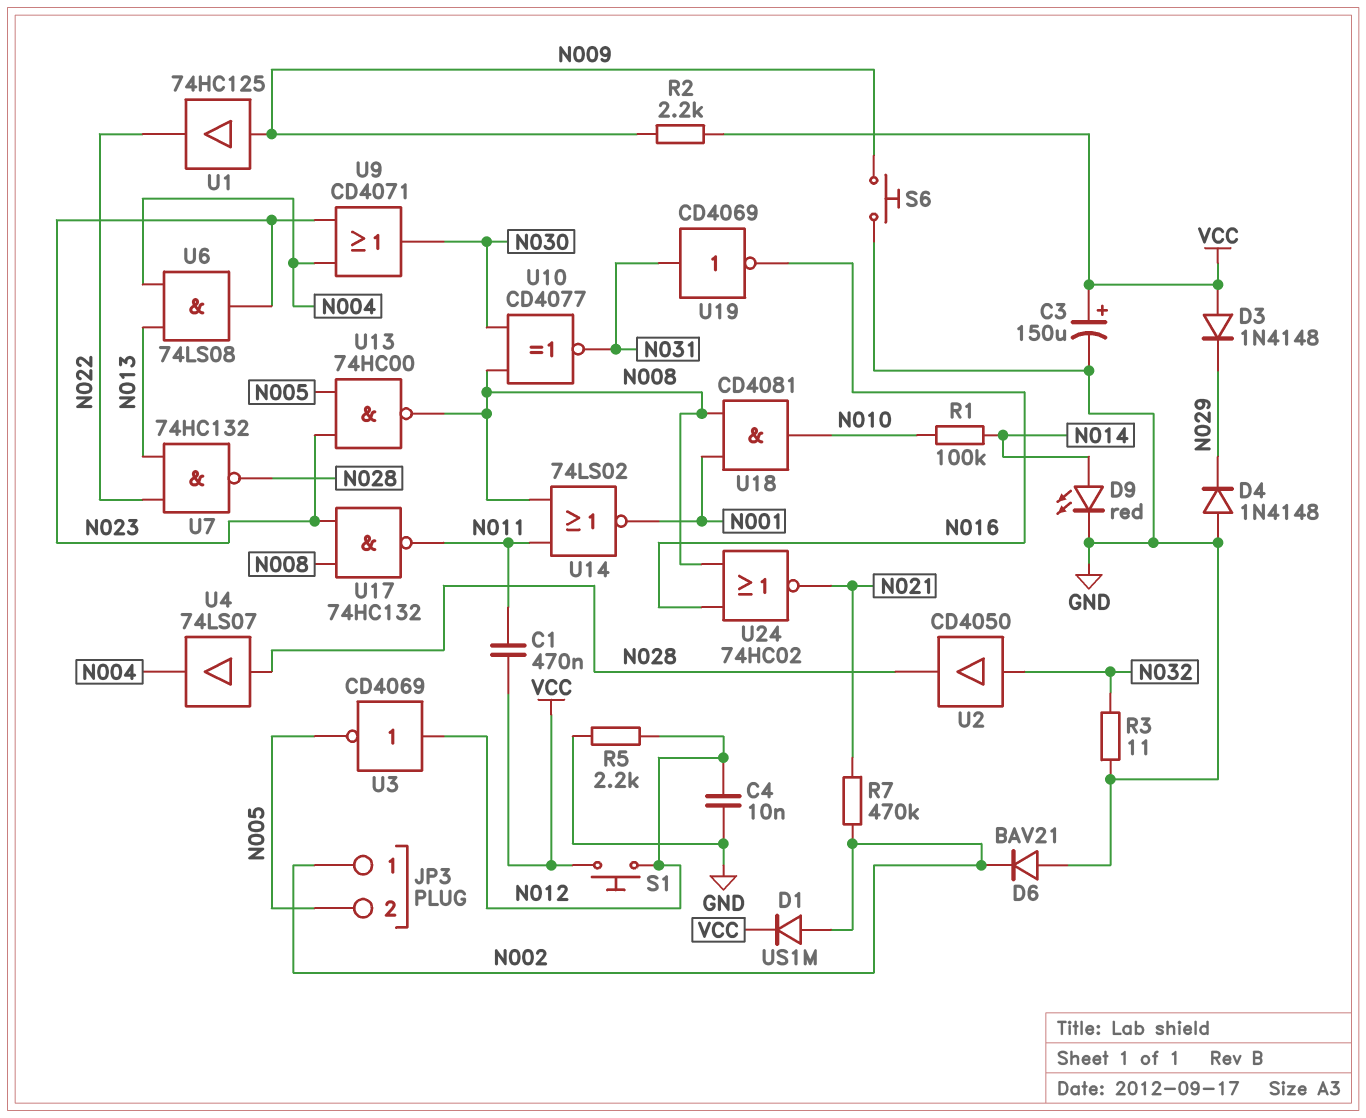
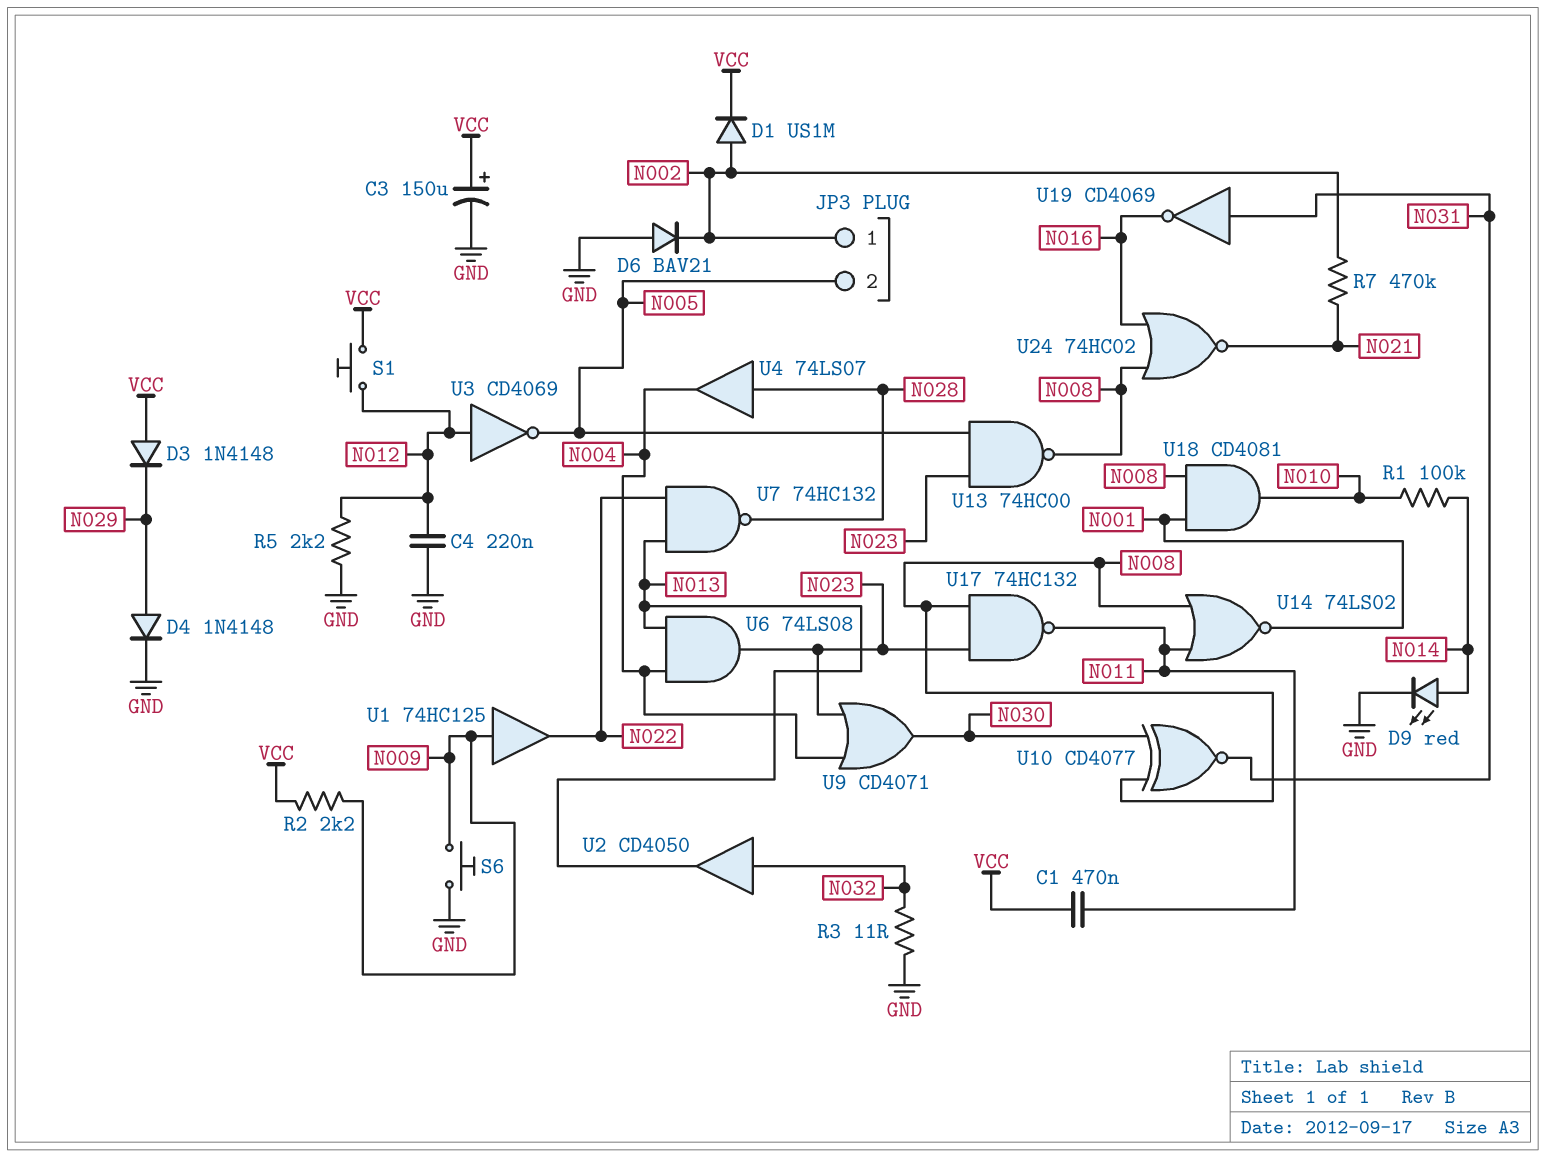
C4: 10nF (GND, N012) -> 220nF (GND, N012)
D4: diode 1N4148 (A GND, K N029) -> diode 1N4148 (A N029, K GND)
U2: buffer CD4050 (in N032, out N028) -> buffer CD4050 (in N032, out N013)

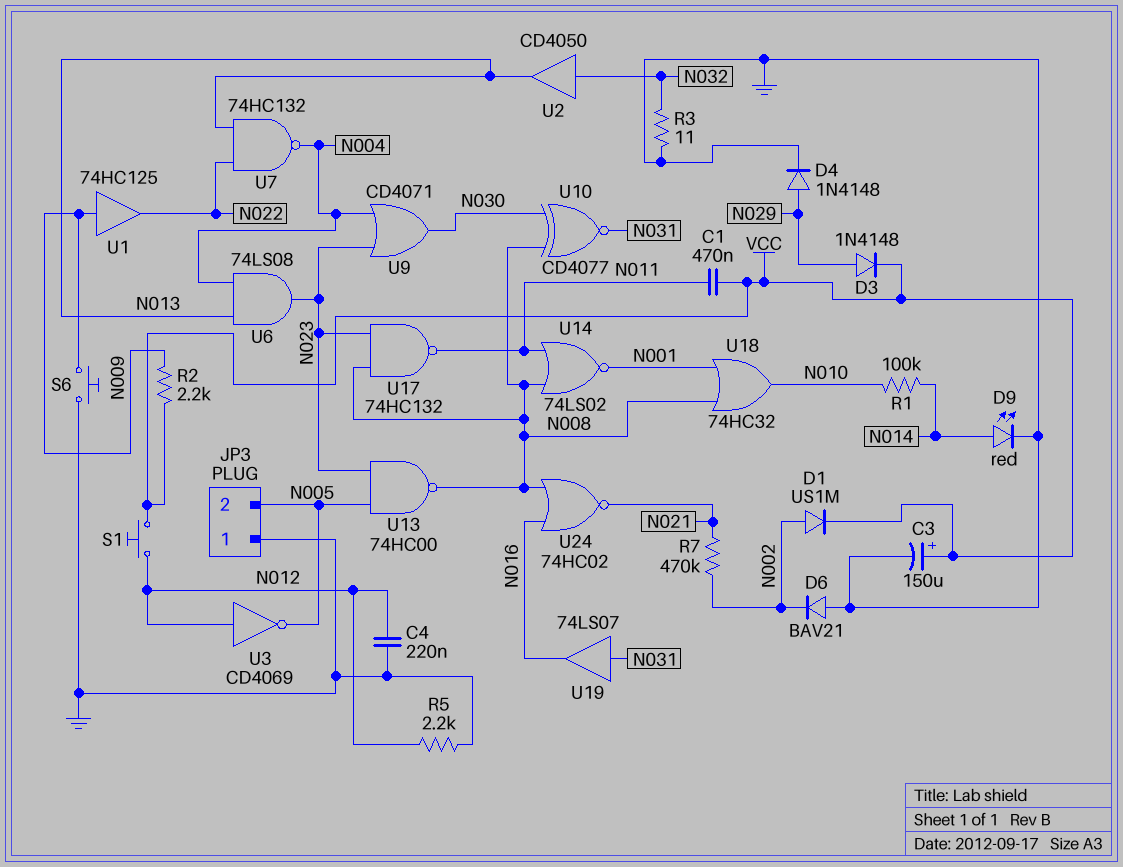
D3: diode 1N4148 (A VCC, K N029) -> diode 1N4148 (A N029, K VCC)
JP3 pin 1: N002 -> GND
U4: buffer 74LS07 (in N028, out N004) -> none
U7: NAND 74HC132 (in N013, in N022, out N028) -> NAND 74HC132 (in N013, in N022, out N004)
U18: AND CD4081 (in N001, in N008, out N010) -> OR 74HC32 (in N001, in N008, out N010)
U19: NOT CD4069 (in N031, out N016) -> buffer 74LS07 (in N031, out N016)

